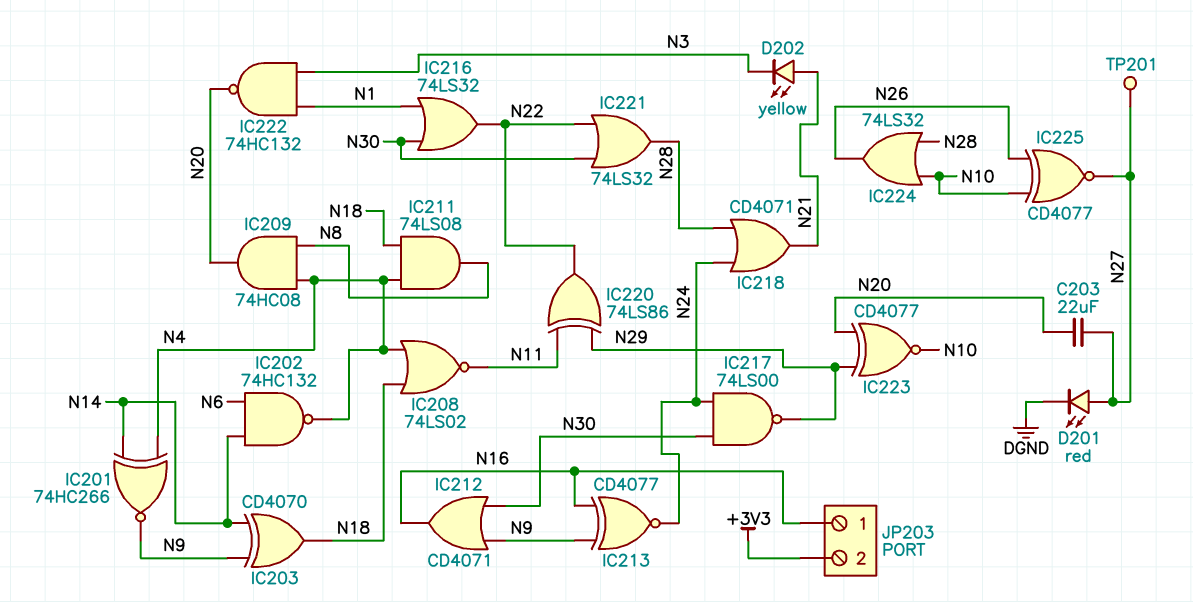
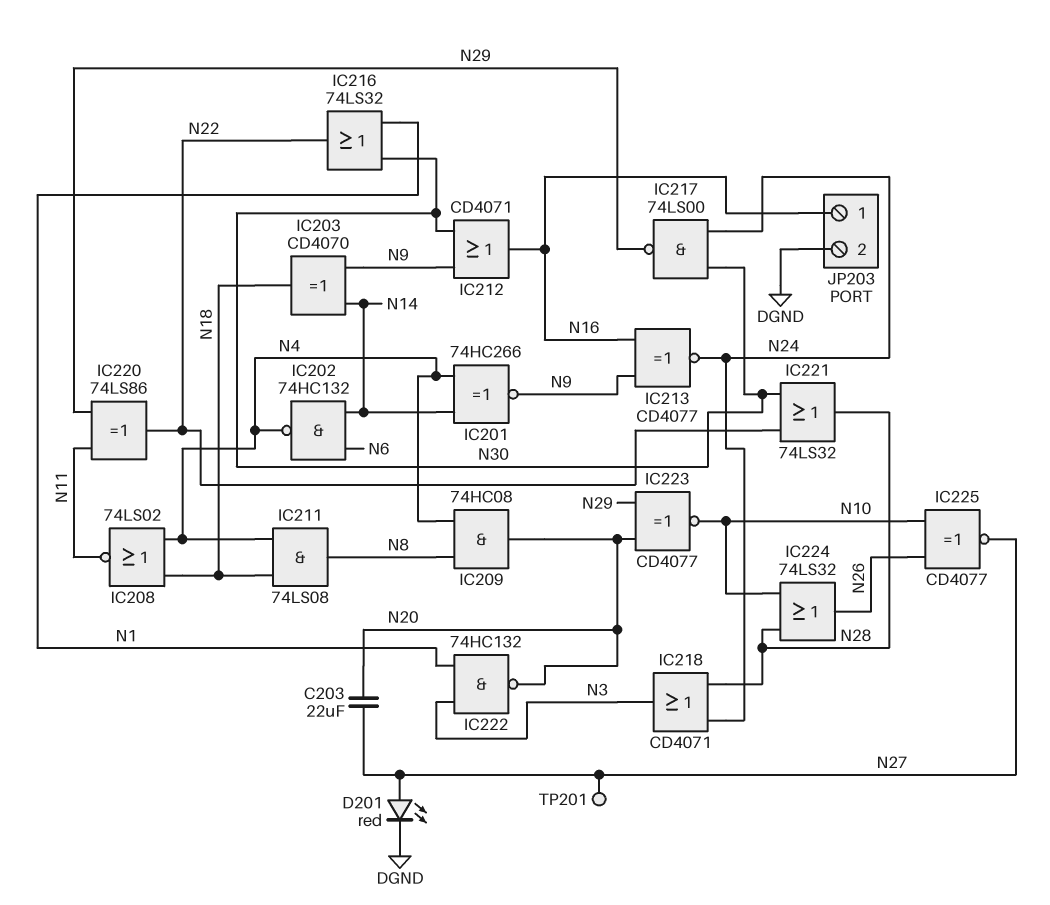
D202: LED yellow (A N21, K N3) -> none
IC218: OR CD4071 (in N24, in N28, out N21) -> OR CD4071 (in N24, in N28, out N3)
JP203 pin 2: +3V3 -> DGND

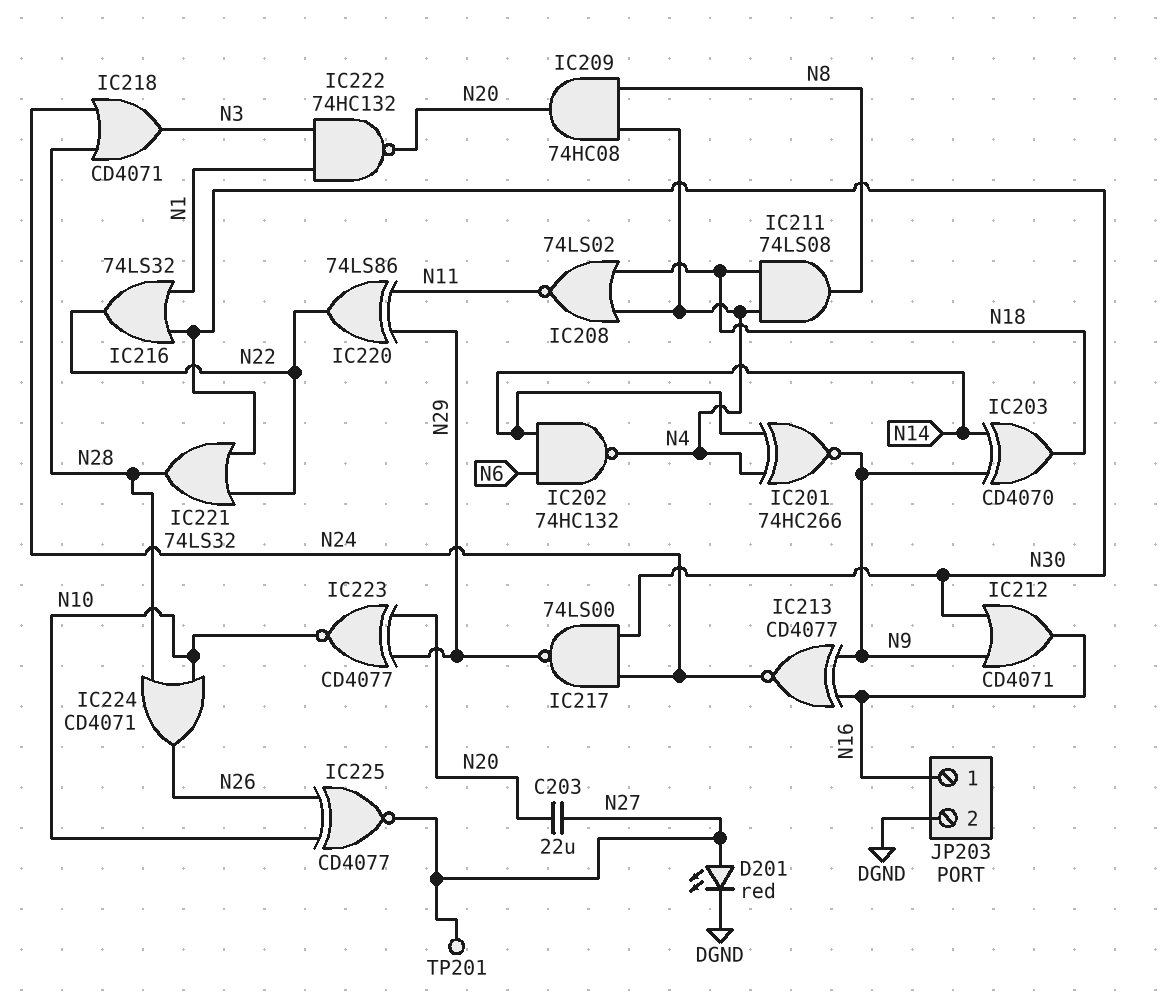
IC224: OR 74LS32 (in N10, in N28, out N26) -> OR CD4071 (in N10, in N28, out N26)

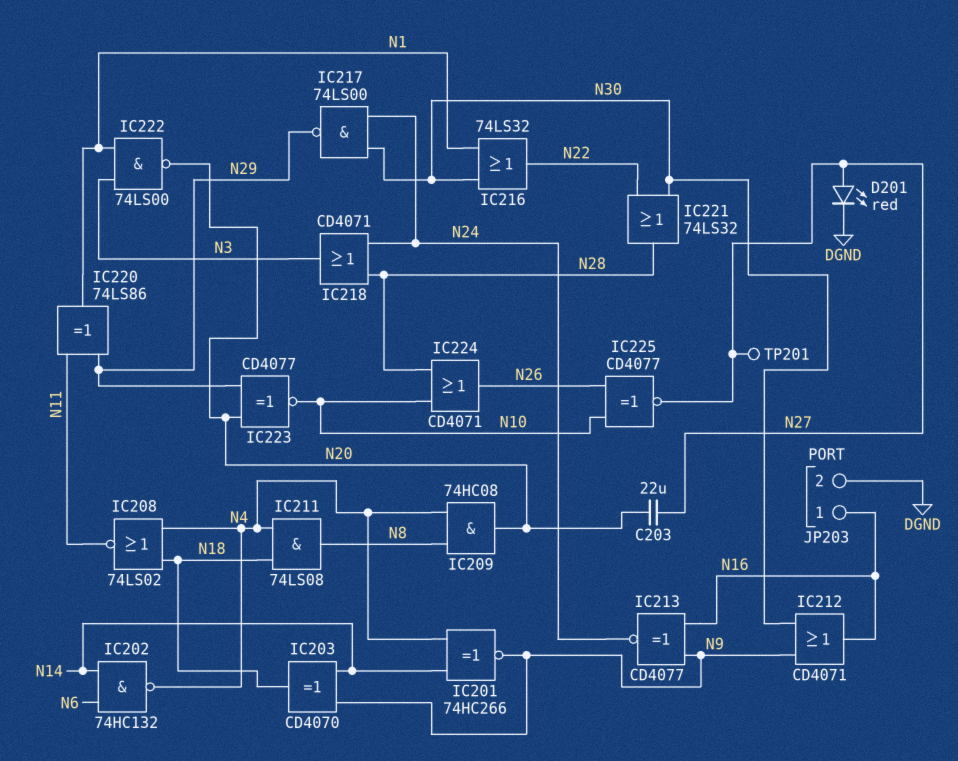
IC220: XOR 74LS86 (in N11, in N29, out N22) -> XOR 74LS86 (in N11, in N29, out N1)
IC222: NAND 74HC132 (in N1, in N3, out N20) -> NAND 74LS00 (in N1, in N3, out N20)

